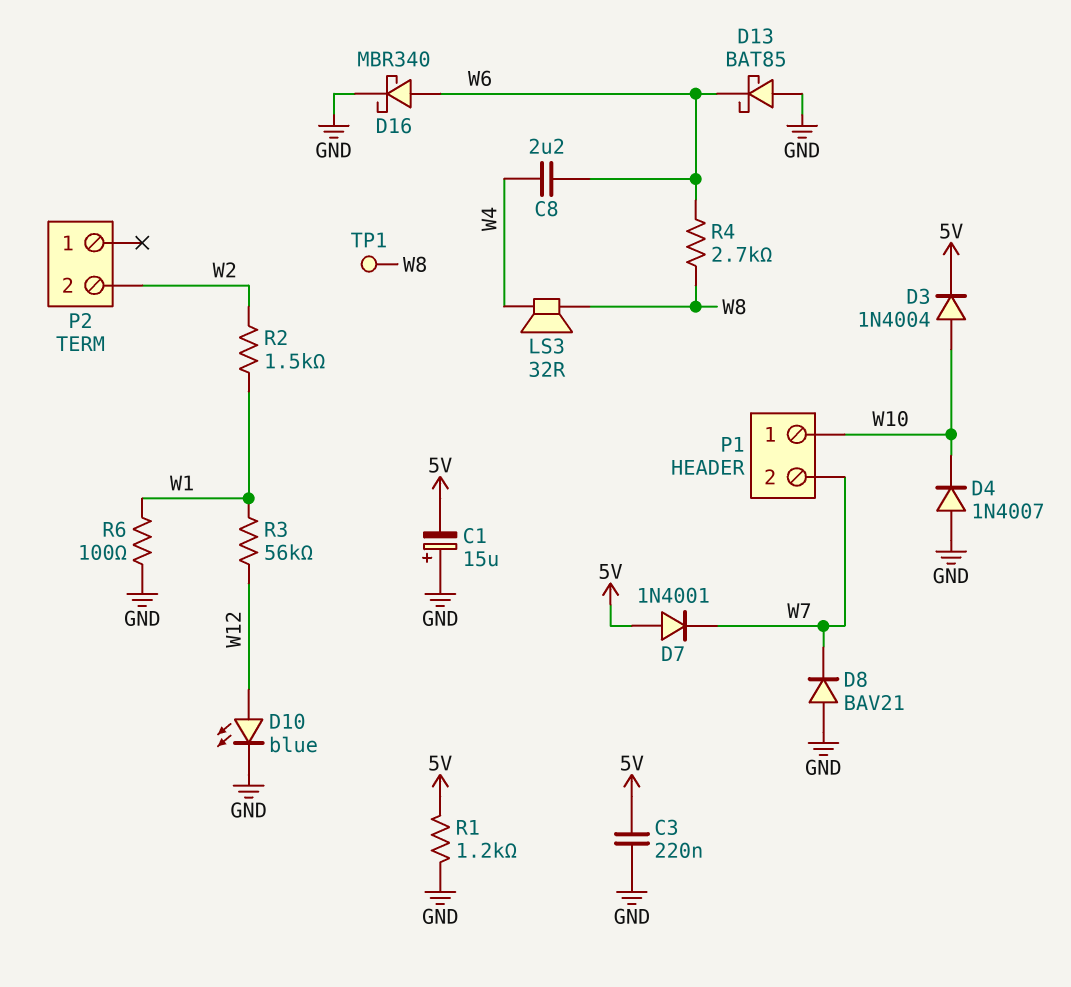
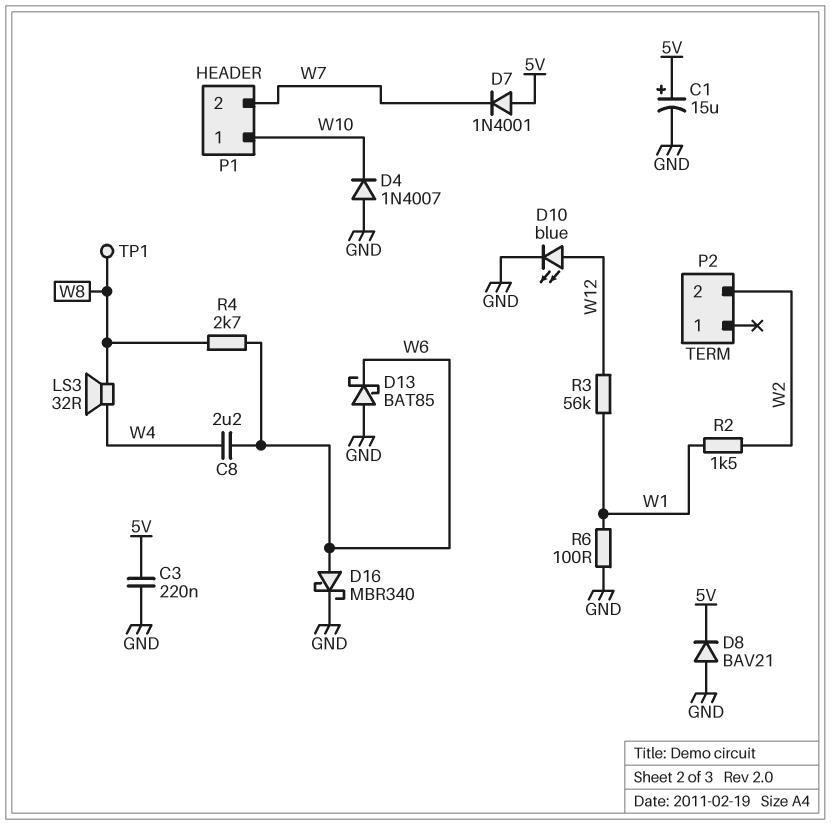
C1: 15uF (plus GND, minus 5V) -> 15uF (plus 5V, minus GND)
D3: diode 1N4004 (A W10, K 5V) -> none
D8: diode BAV21 (A GND, K W7) -> diode BAV21 (A GND, K 5V)
R1: 1.2k (5V, GND) -> none

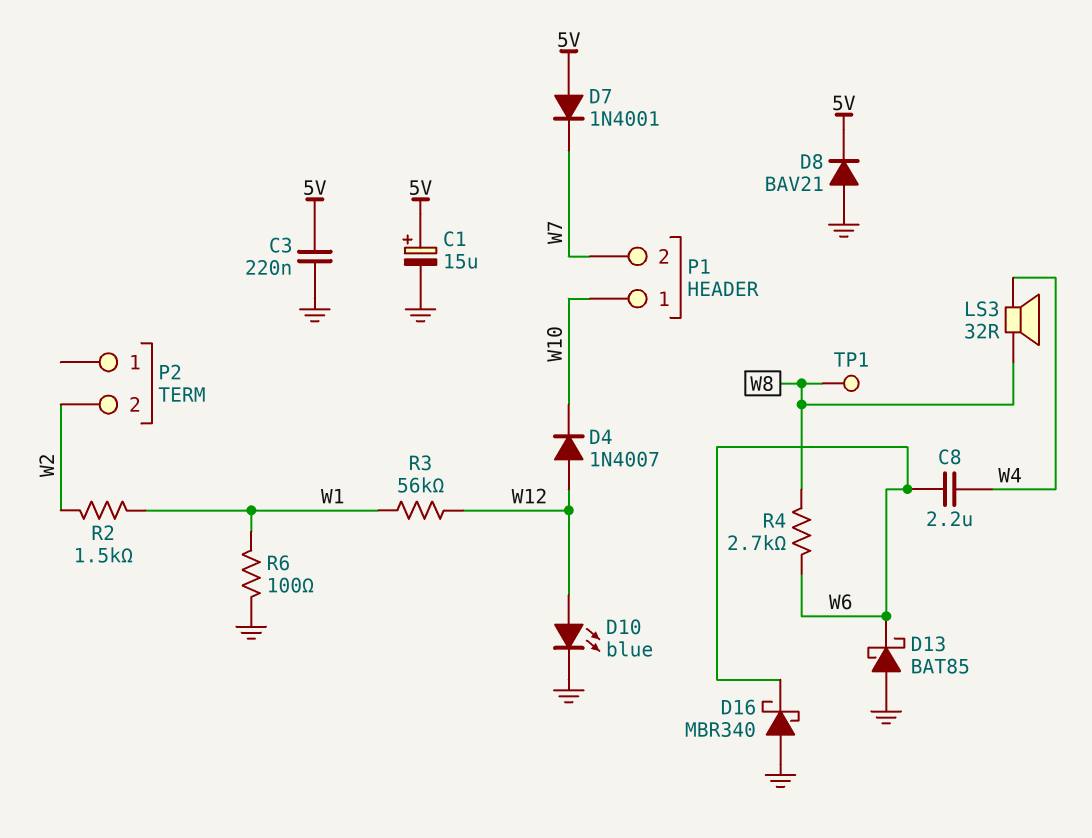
D4: diode 1N4007 (A GND, K W10) -> diode 1N4007 (A W12, K W10)
D16: schottky MBR340 (A W6, K GND) -> schottky MBR340 (A GND, K W6)

